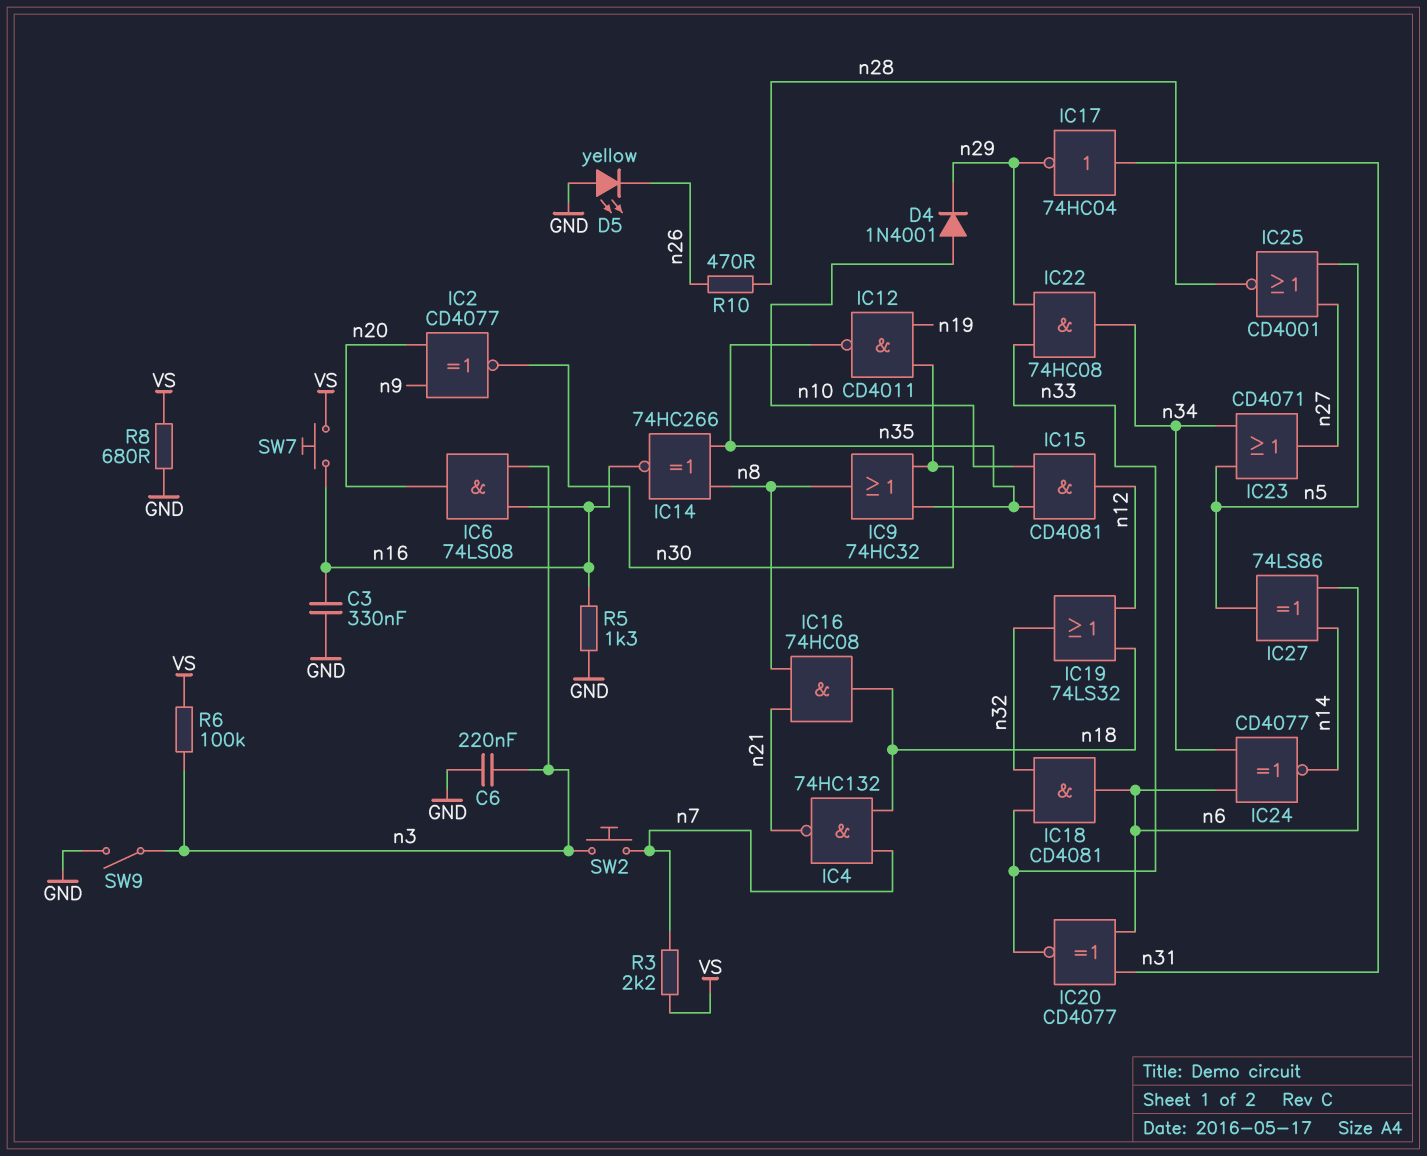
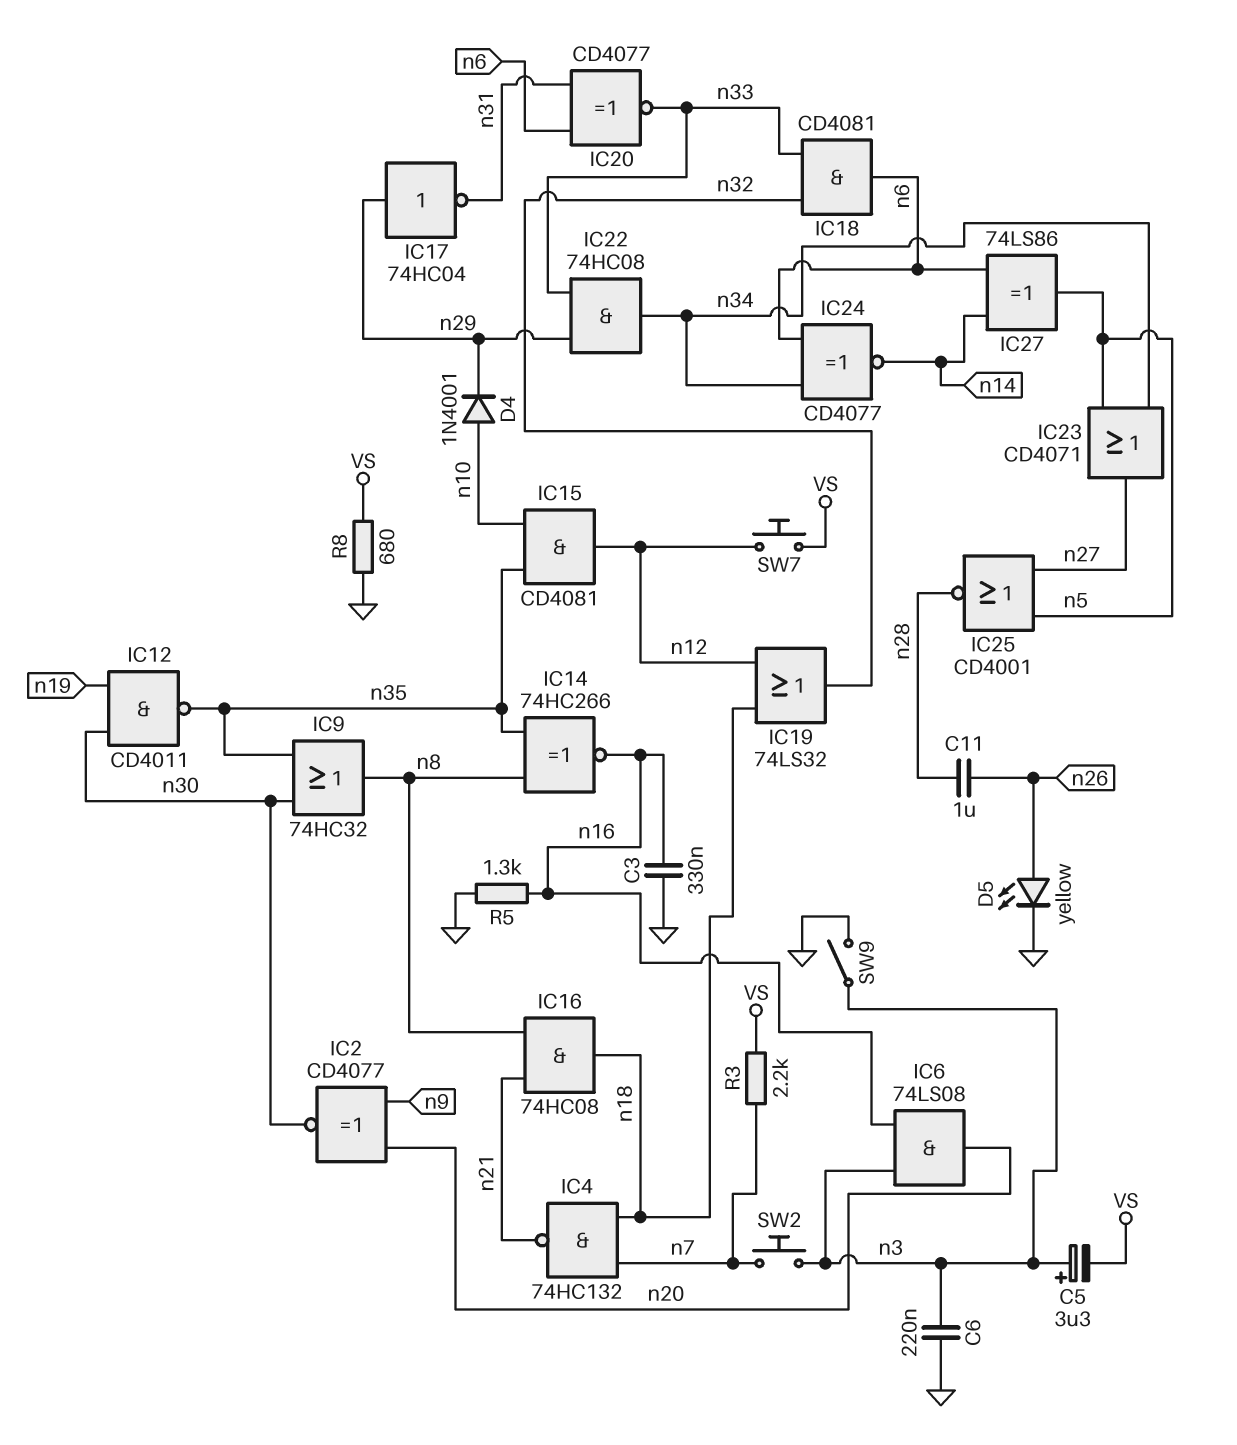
C5: none -> 3.3uF (plus n3, minus VS)
C11: none -> 1uF (n26, n28)
D5: LED yellow (A GND, K n26) -> LED yellow (A n26, K GND)
IC17: NOT 74HC04 (in n31, out n29) -> NOT 74HC04 (in n29, out n31)
R6: 100k (VS, n3) -> none
R10: 470 (n26, n28) -> none
SW7: button (VS, n16) -> button (VS, n12)

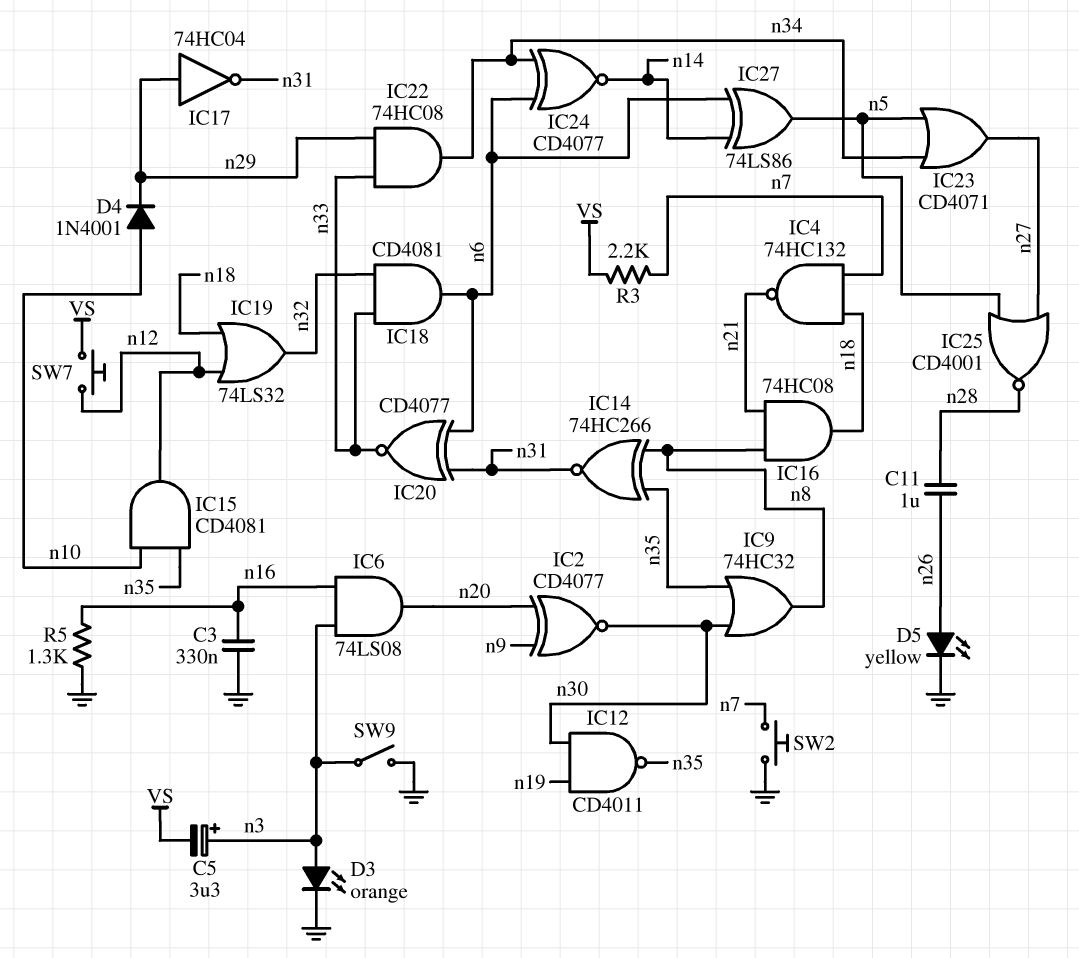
C6: 220nF (GND, n3) -> none
D3: none -> LED orange (A n3, K GND)
IC14: XNOR 74HC266 (in n8, in n35, out n16) -> XNOR 74HC266 (in n8, in n35, out n31)
R8: 680 (GND, VS) -> none
SW2: button (n3, n7) -> button (GND, n7)

